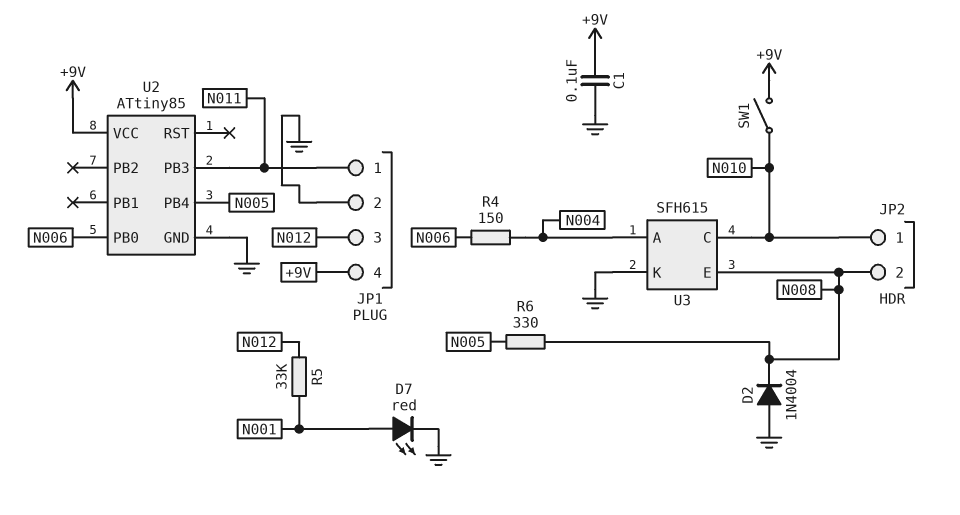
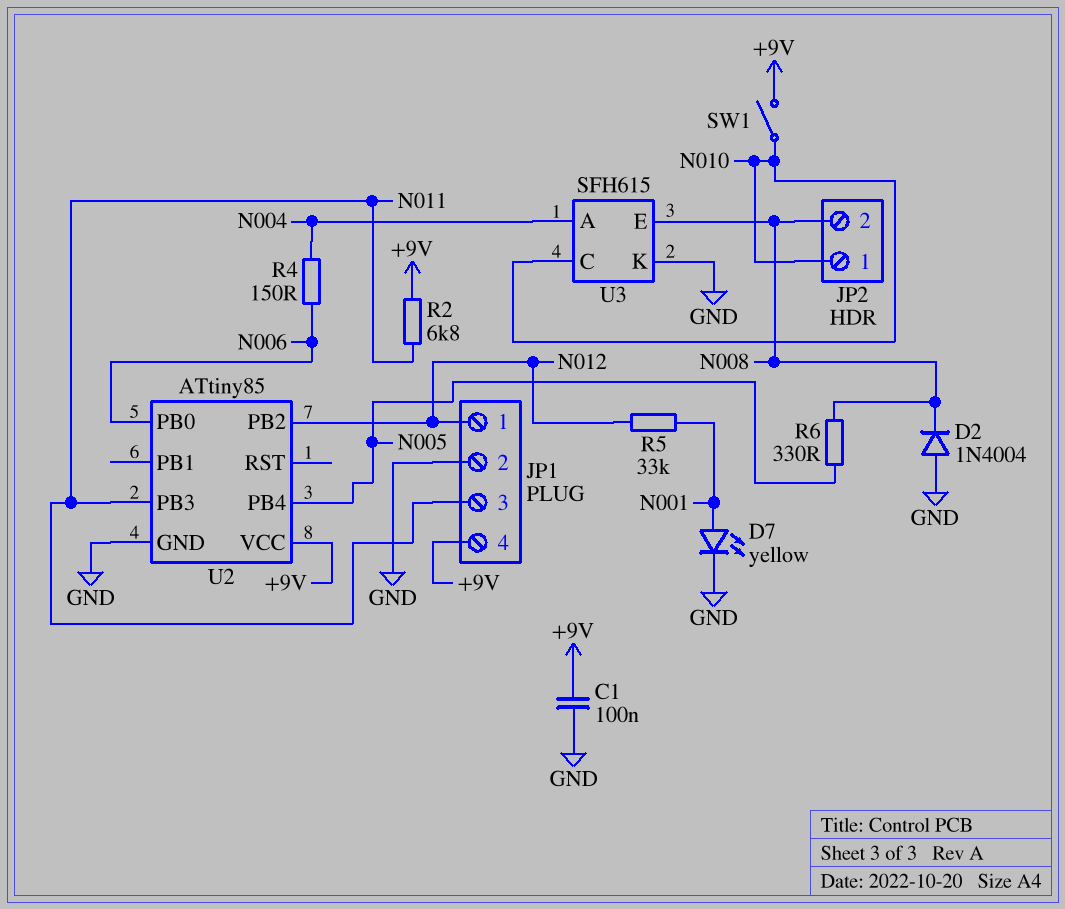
D7: LED red (A N001, K GND) -> LED yellow (A N001, K GND)
JP1 pin 1: N011 -> N012
JP1 pin 3: N012 -> N011
R2: none -> 6.8k (+9V, N011)
U2 pin PB2: none -> N012

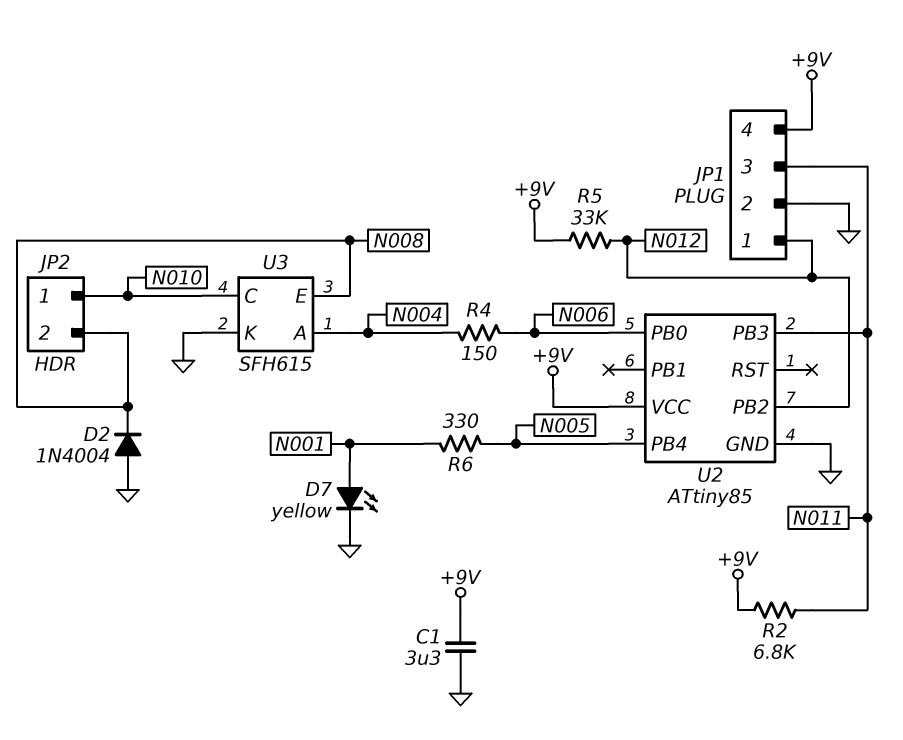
C1: 100nF (+9V, GND) -> 3.3uF (+9V, GND)
R5: 33k (N001, N012) -> 33k (+9V, N012)
R6: 330 (N005, N008) -> 330 (N001, N005)
SW1: switch (+9V, N010) -> none

